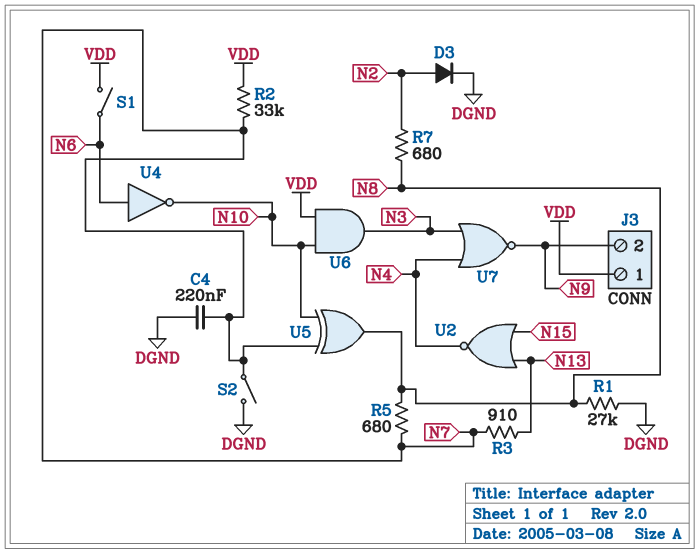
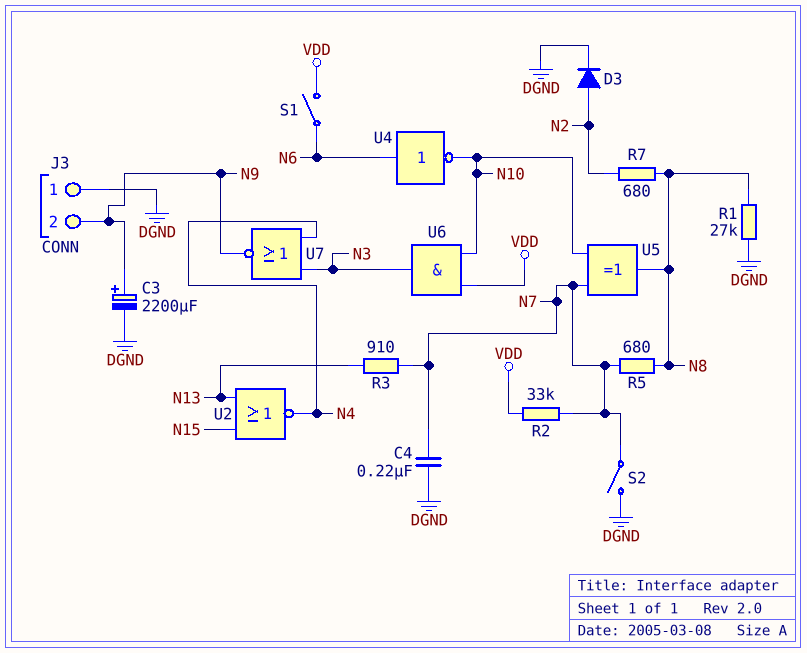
C3: none -> 2200uF (plus N9, minus DGND)
J3 pin 1: VDD -> DGND

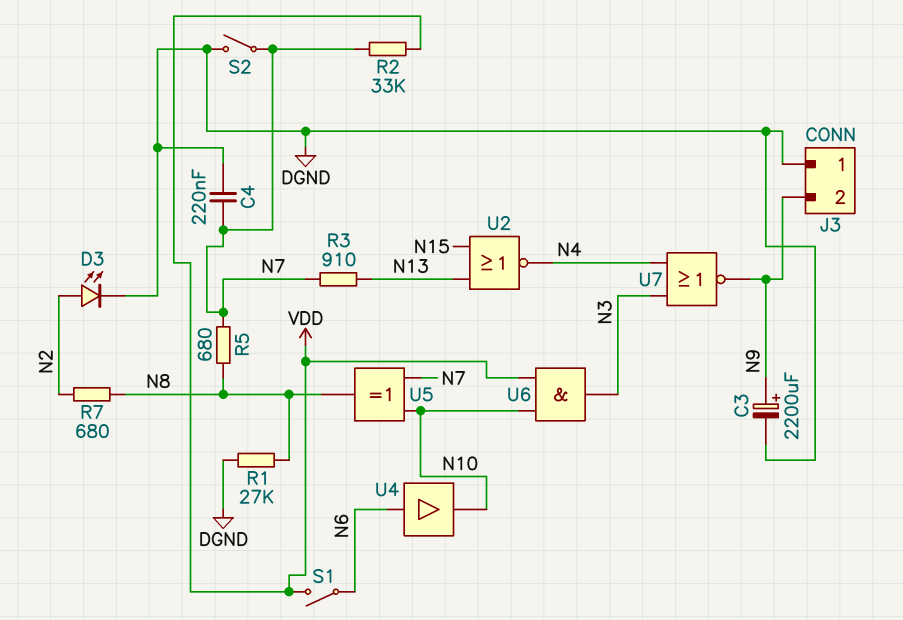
D3: diode (A N2, K DGND) -> LED (A N2, K DGND)
U4: NOT (in N6, out N10) -> buffer (in N6, out N10)

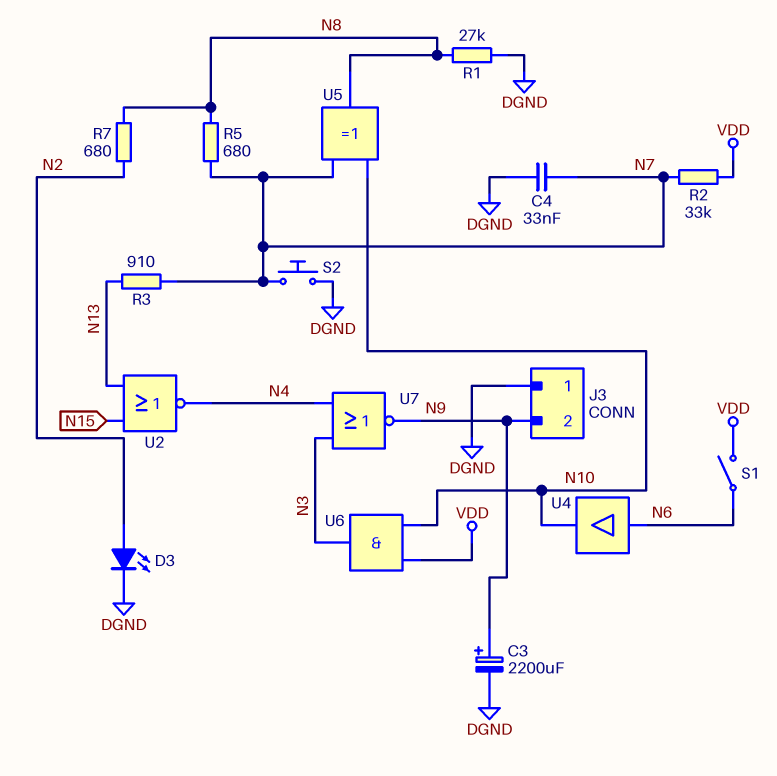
C4: 220nF (DGND, N7) -> 33nF (DGND, N7)
S2: switch (DGND, N7) -> button (DGND, N7)

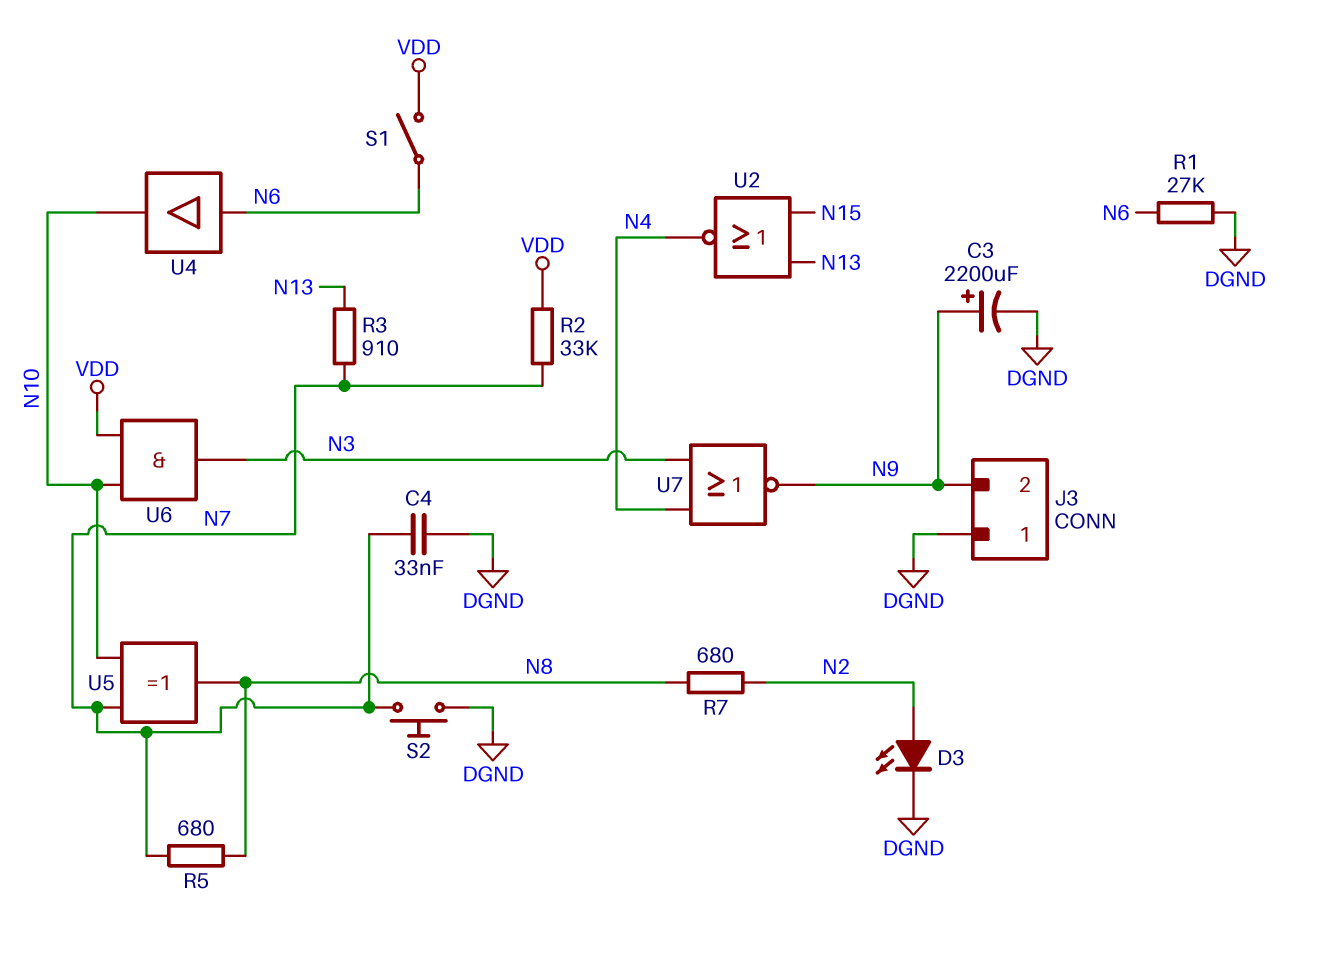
R1: 27k (DGND, N8) -> 27k (DGND, N6)

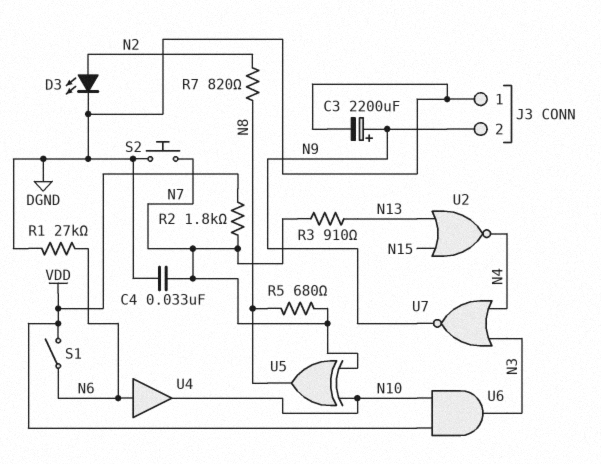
R2: 33k (N7, VDD) -> 1.8k (N7, VDD)
R7: 680 (N2, N8) -> 820 (N2, N8)

